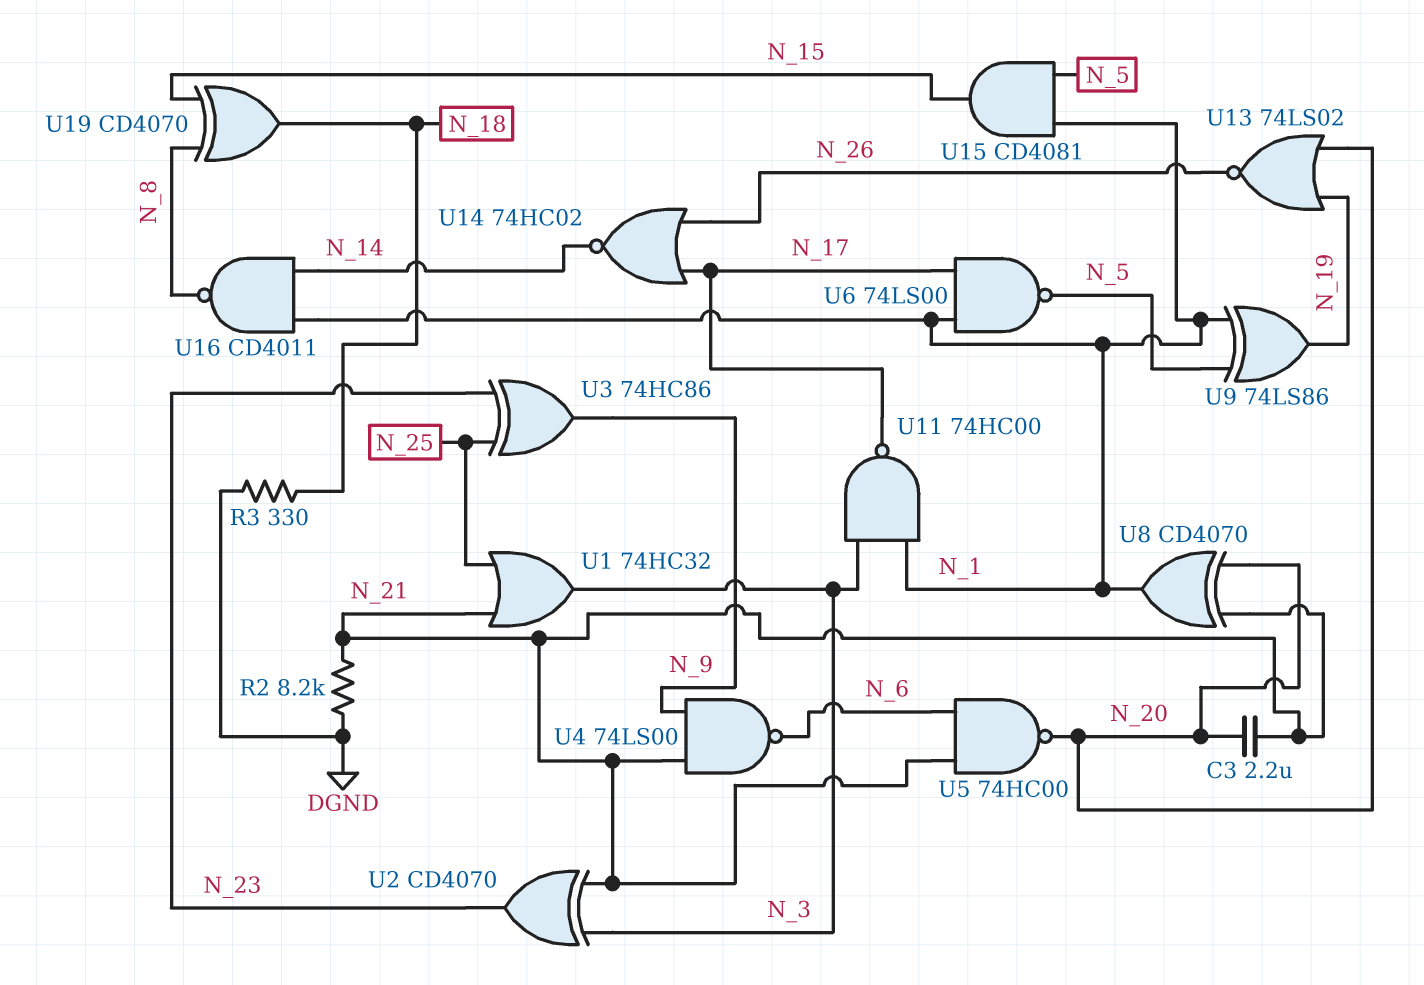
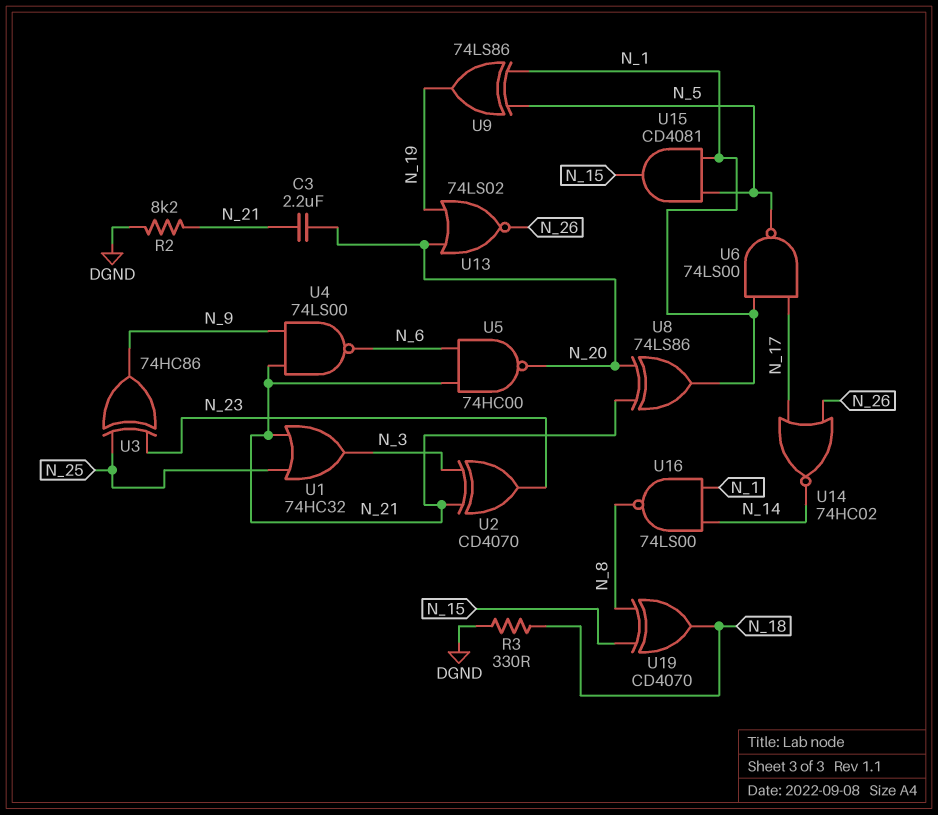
U8: XOR CD4070 (in N_20, in N_21, out N_1) -> XOR 74LS86 (in N_20, in N_21, out N_1)
U11: NAND 74HC00 (in N_1, in N_3, out N_17) -> none
U16: NAND CD4011 (in N_1, in N_14, out N_8) -> NAND 74LS00 (in N_1, in N_14, out N_8)

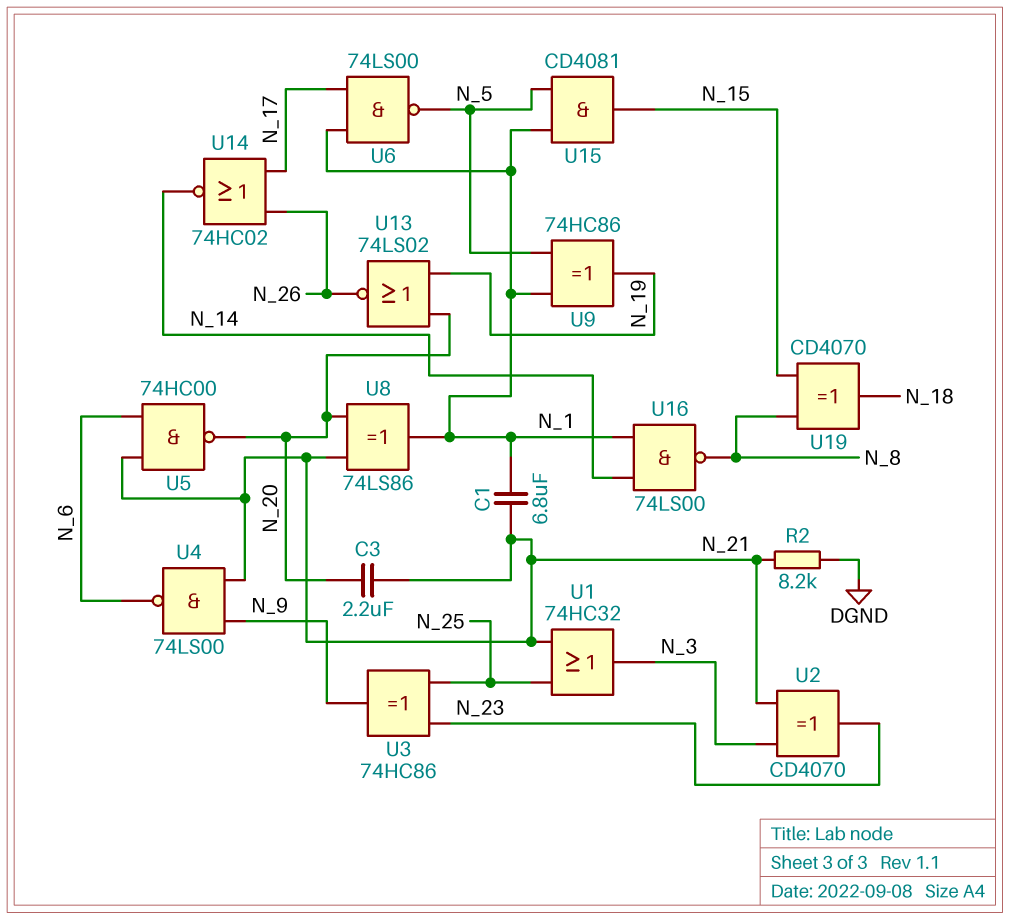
C1: none -> 6.8uF (N_1, N_21)
R3: 330 (DGND, N_18) -> none
U9: XOR 74LS86 (in N_1, in N_5, out N_19) -> XOR 74HC86 (in N_1, in N_5, out N_19)

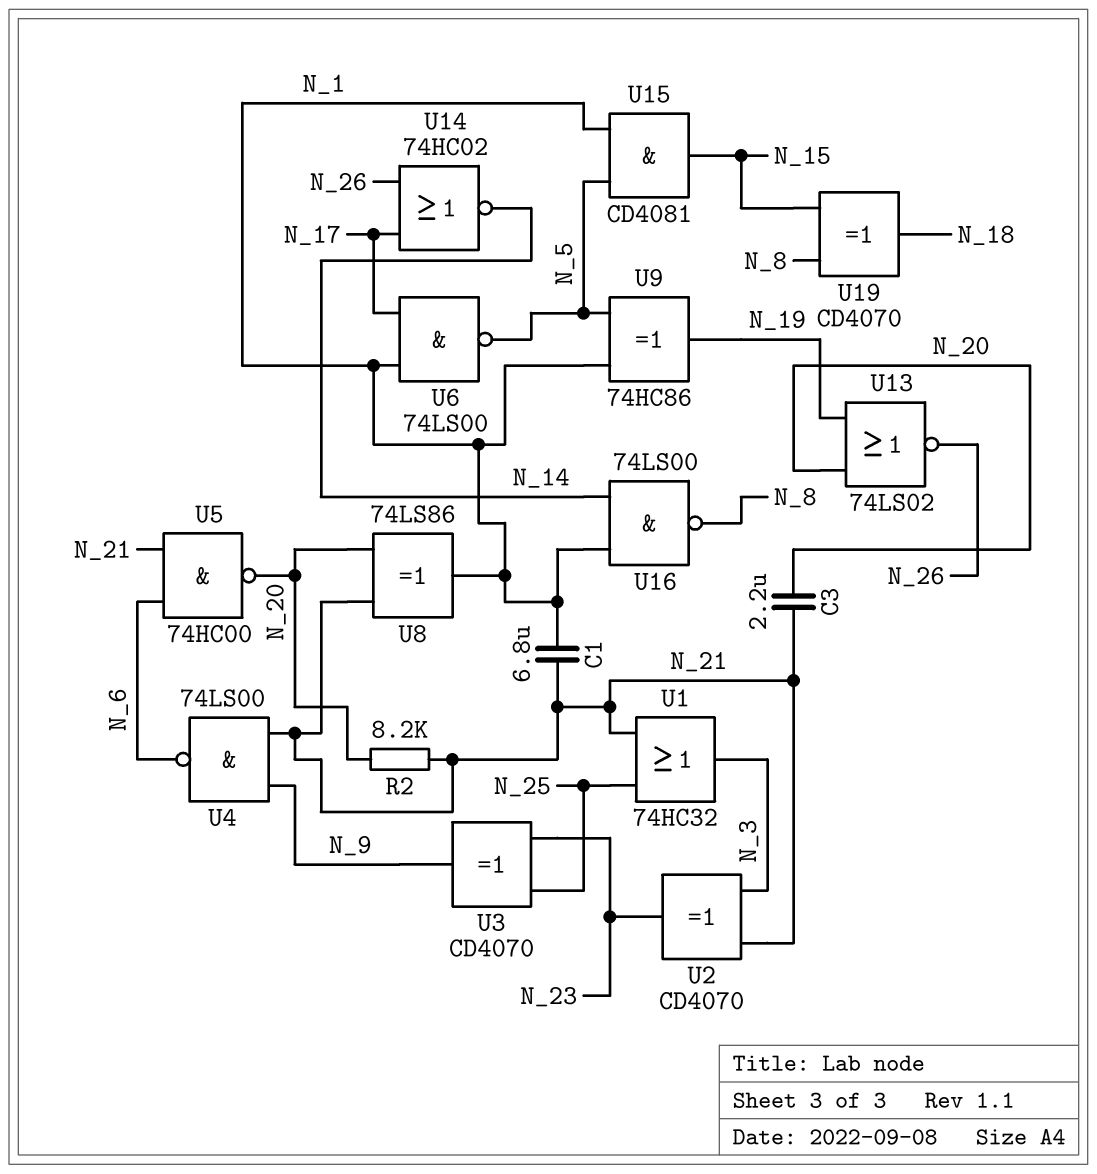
R2: 8.2k (DGND, N_21) -> 8.2k (N_20, N_21)
U3: XOR 74HC86 (in N_23, in N_25, out N_9) -> XOR CD4070 (in N_23, in N_25, out N_9)

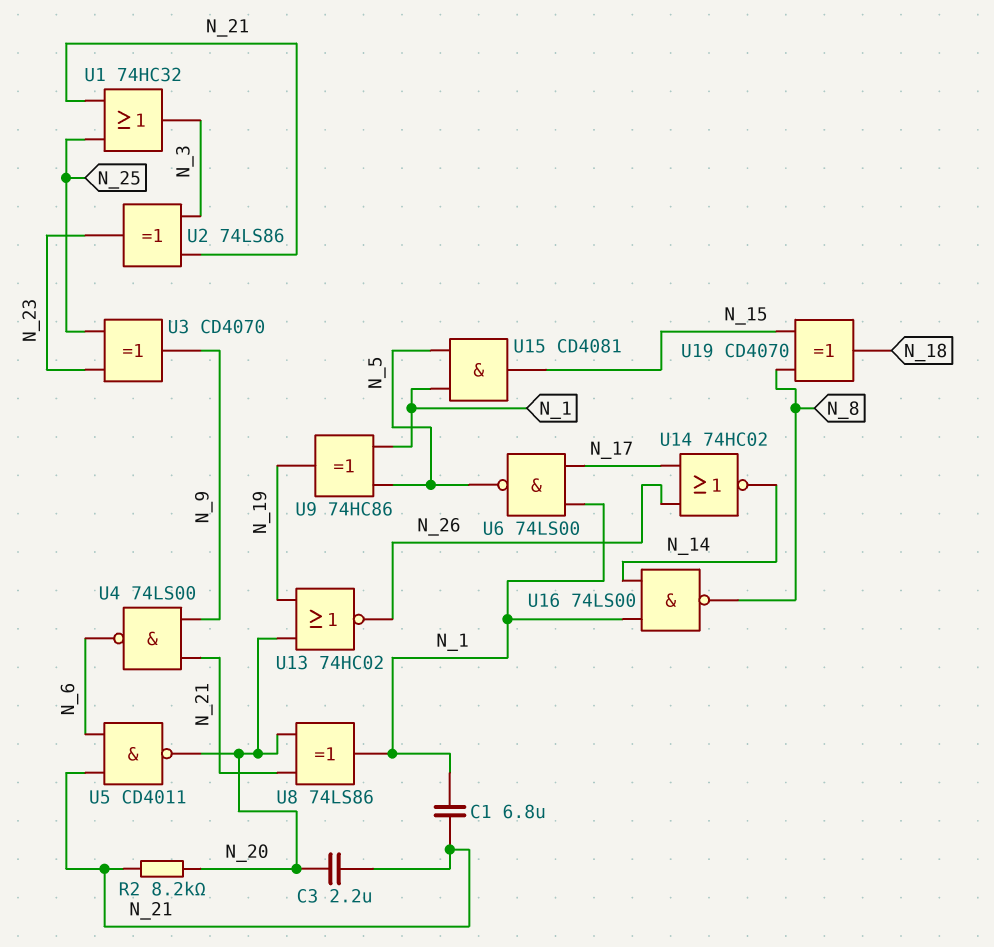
U2: XOR CD4070 (in N_3, in N_21, out N_23) -> XOR 74LS86 (in N_3, in N_21, out N_23)
U5: NAND 74HC00 (in N_6, in N_21, out N_20) -> NAND CD4011 (in N_6, in N_21, out N_20)
U13: NOR 74LS02 (in N_19, in N_20, out N_26) -> NOR 74HC02 (in N_19, in N_20, out N_26)

